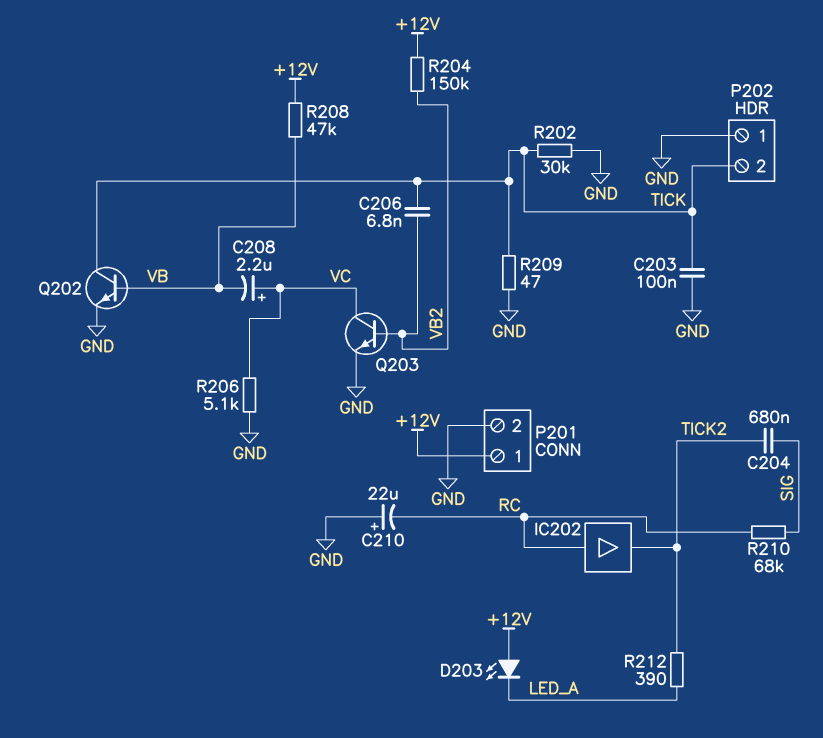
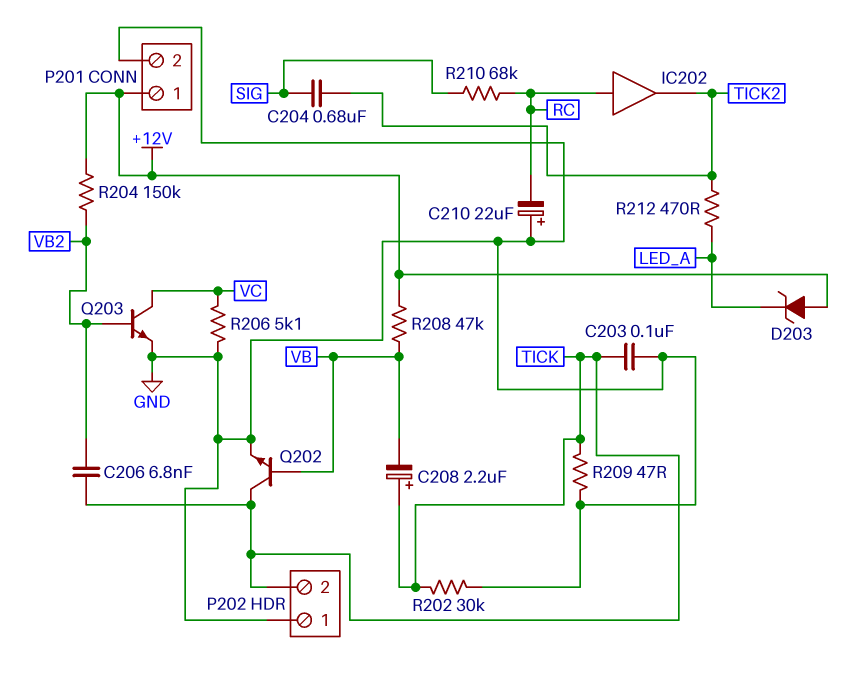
C208: 2.2uF (plus VC, minus VB) -> 2.2uF (plus TICK, minus VB)
D203: LED (A +12V, K LED_A) -> zener (A +12V, K LED_A)
R212: 390 (LED_A, TICK2) -> 470 (LED_A, TICK2)

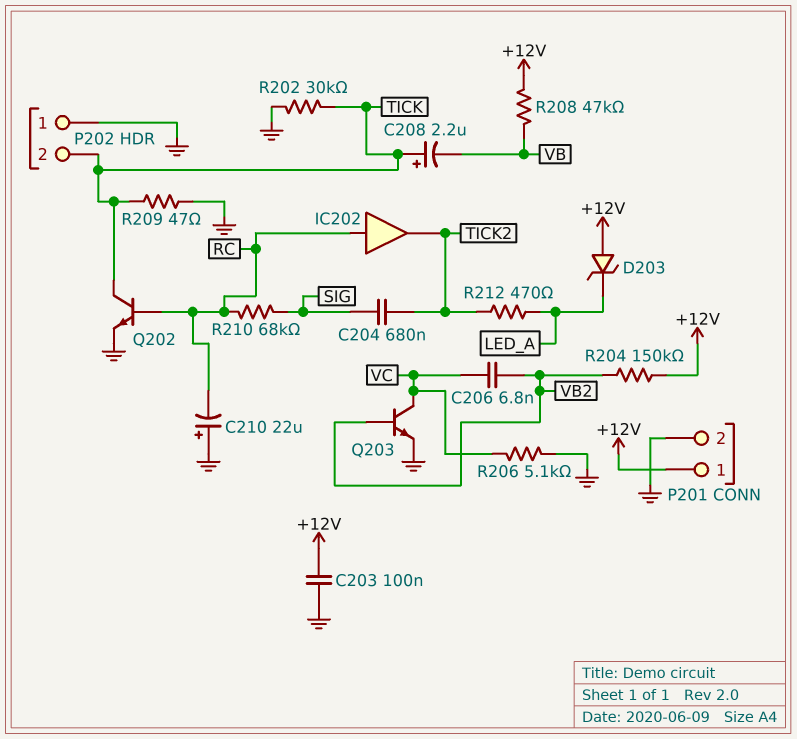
C203: 100nF (GND, TICK) -> 100nF (+12V, GND)
C206: 6.8nF (TICK, VB2) -> 6.8nF (VB2, VC)
Q202: NPN (B VB, C TICK, E GND) -> NPN (B RC, C TICK, E GND)

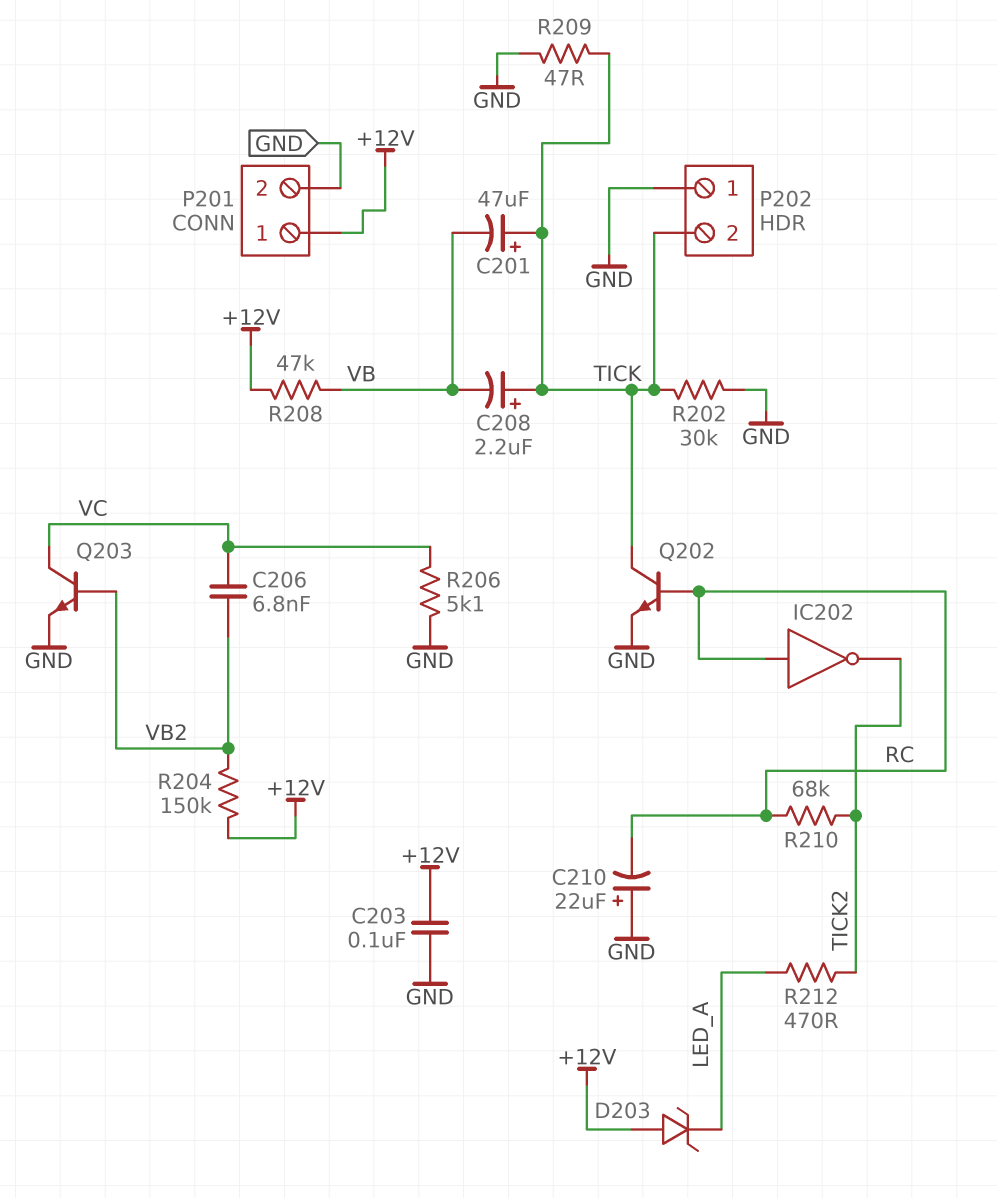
C201: none -> 47uF (plus TICK, minus VB)
C204: 680nF (SIG, TICK2) -> none
IC202: buffer (in RC, out TICK2) -> NOT (in RC, out TICK2)
R210: 68k (RC, SIG) -> 68k (RC, TICK2)

